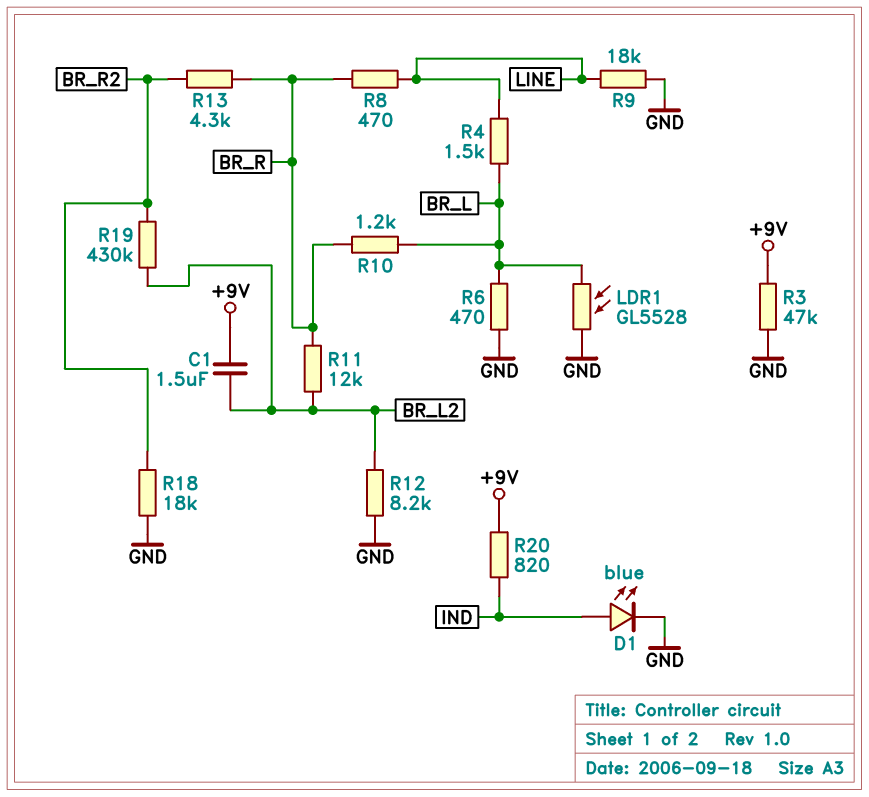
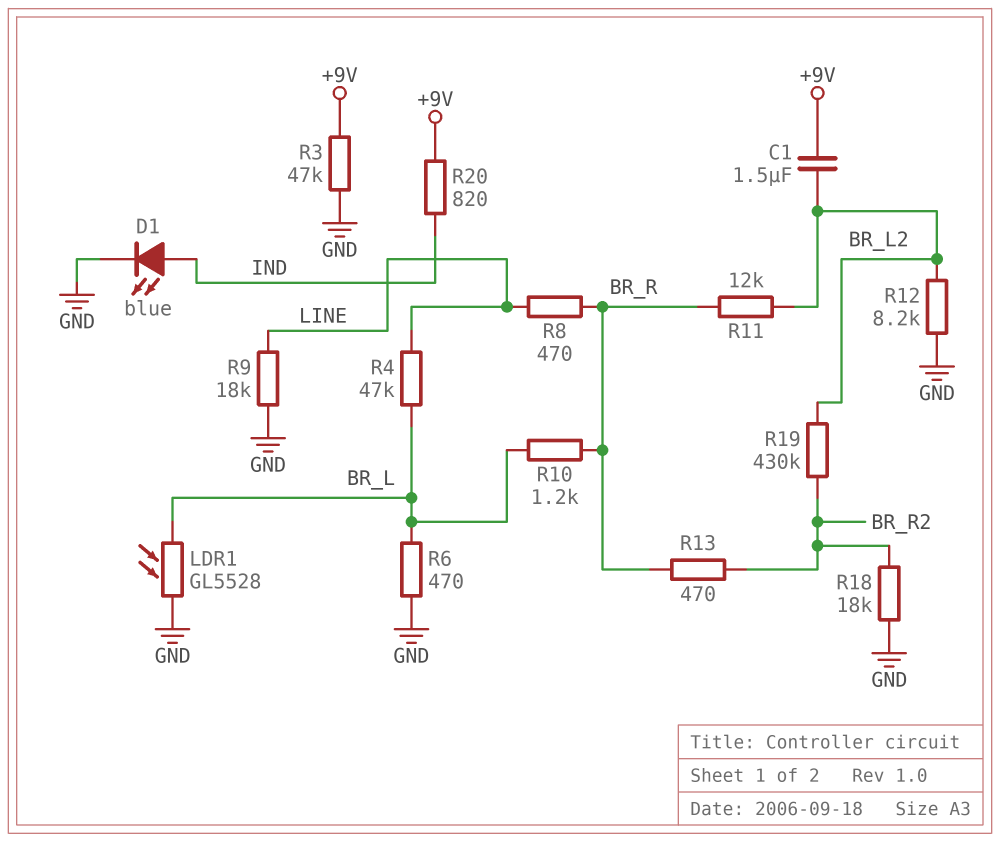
R4: 1.5k (BR_L, LINE) -> 47k (BR_L, LINE)
R13: 4.3k (BR_R, BR_R2) -> 470 (BR_R, BR_R2)

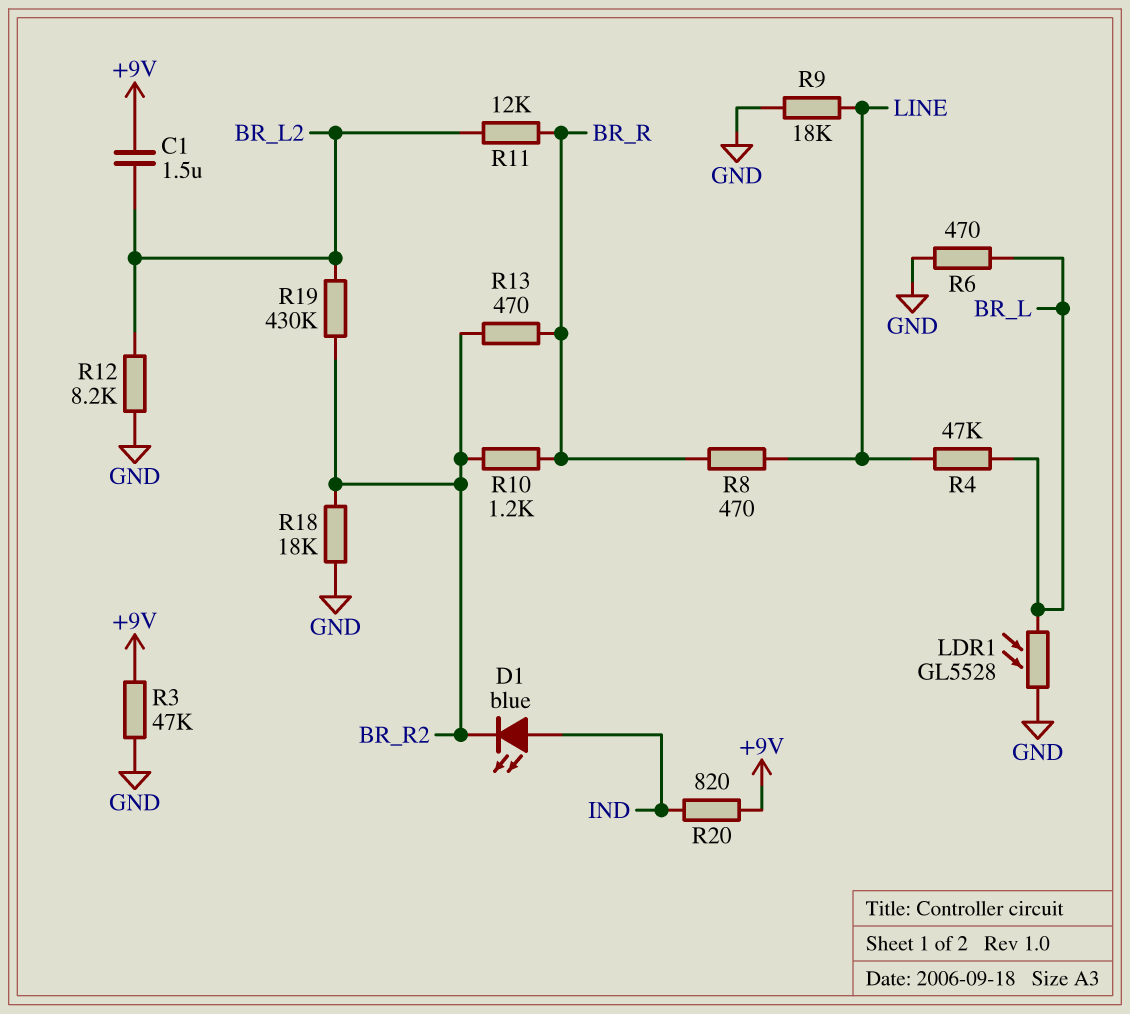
D1: LED blue (A IND, K GND) -> LED blue (A IND, K BR_R2)
R10: 1.2k (BR_L, BR_R) -> 1.2k (BR_R, BR_R2)

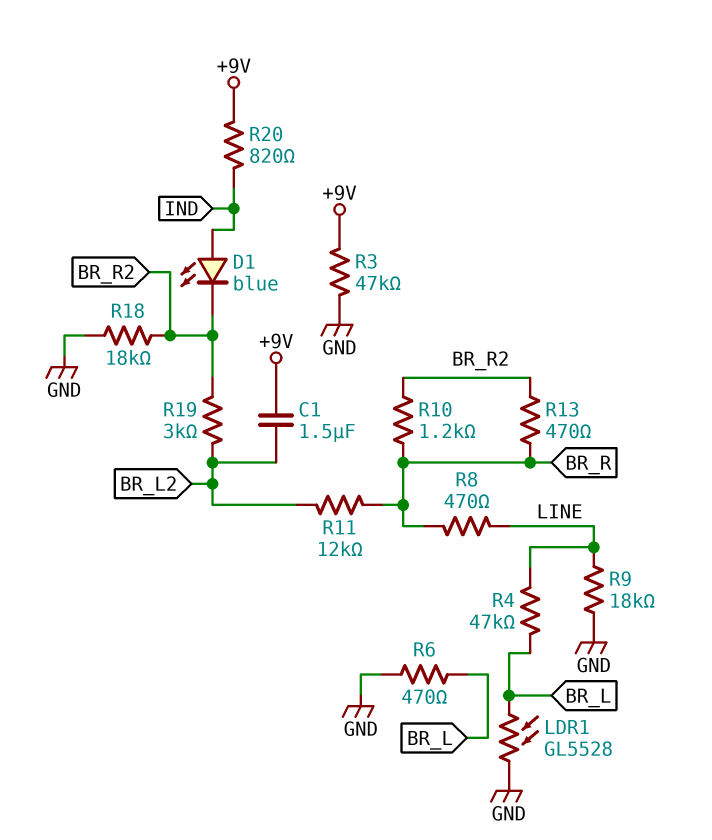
R12: 8.2k (BR_L2, GND) -> none
R19: 430k (BR_L2, BR_R2) -> 3k (BR_L2, BR_R2)

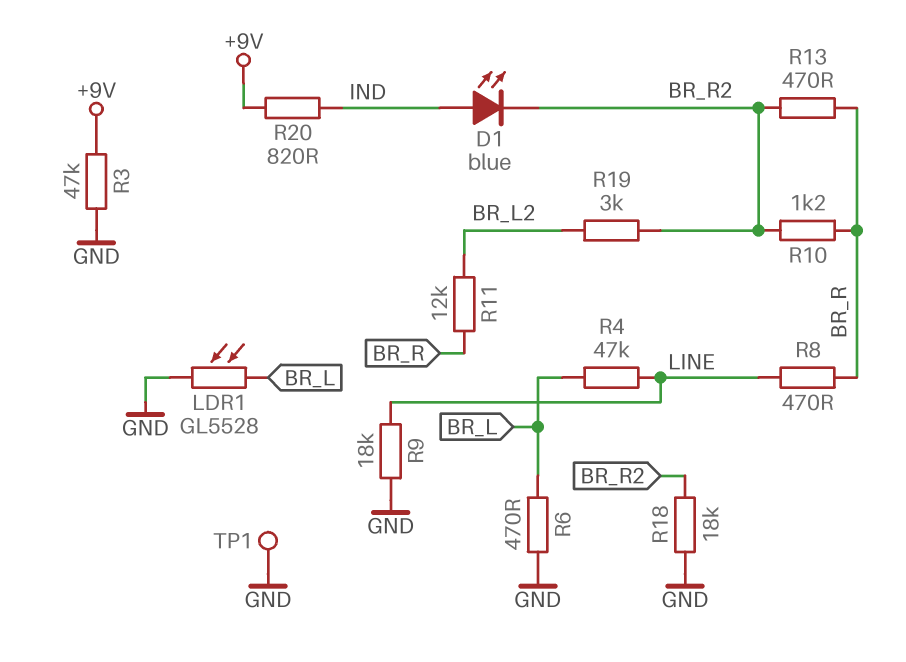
C1: 1.5uF (+9V, BR_L2) -> none
TP1: none -> test point (GND)

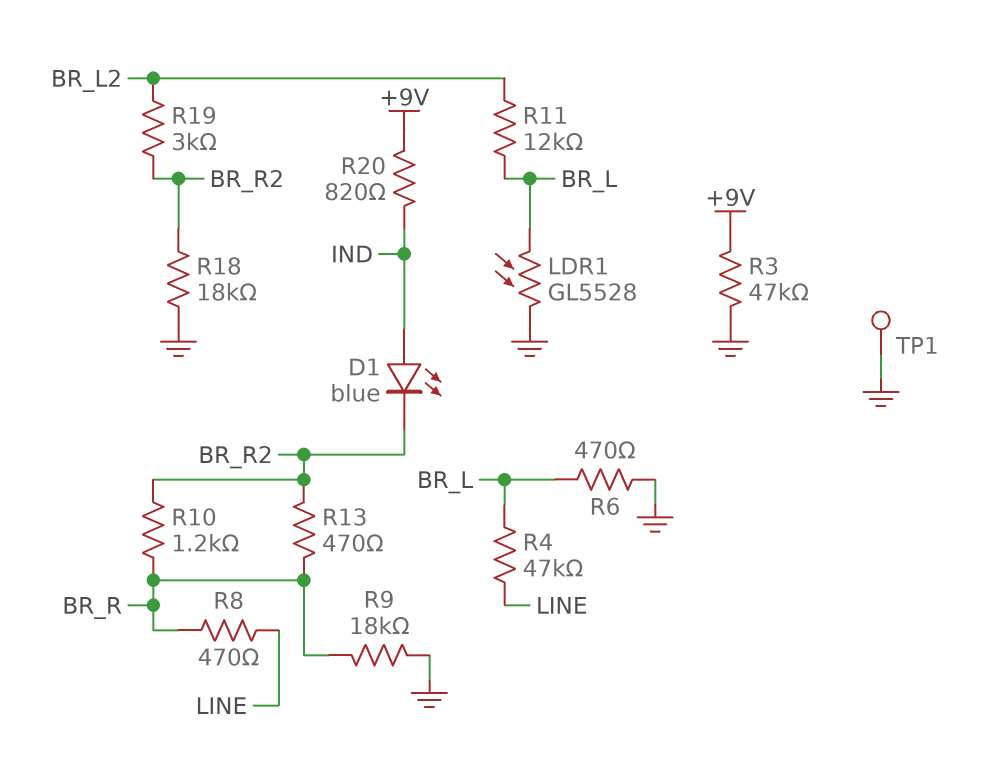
R9: 18k (GND, LINE) -> 18k (BR_R, GND)
R11: 12k (BR_L2, BR_R) -> 12k (BR_L, BR_L2)

